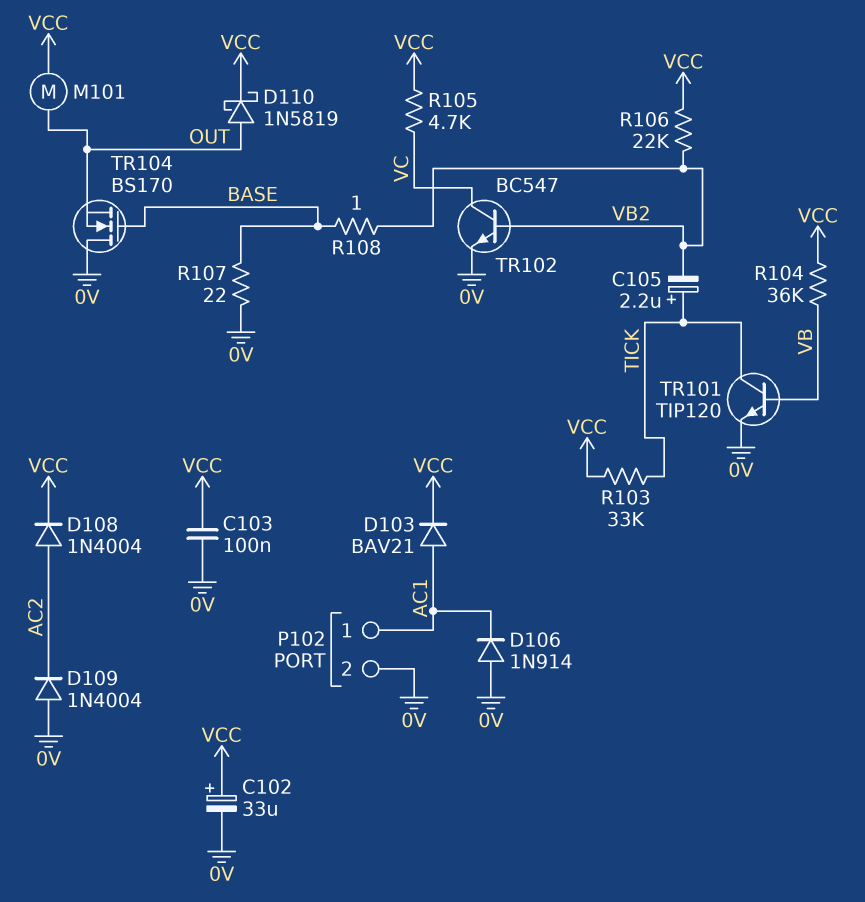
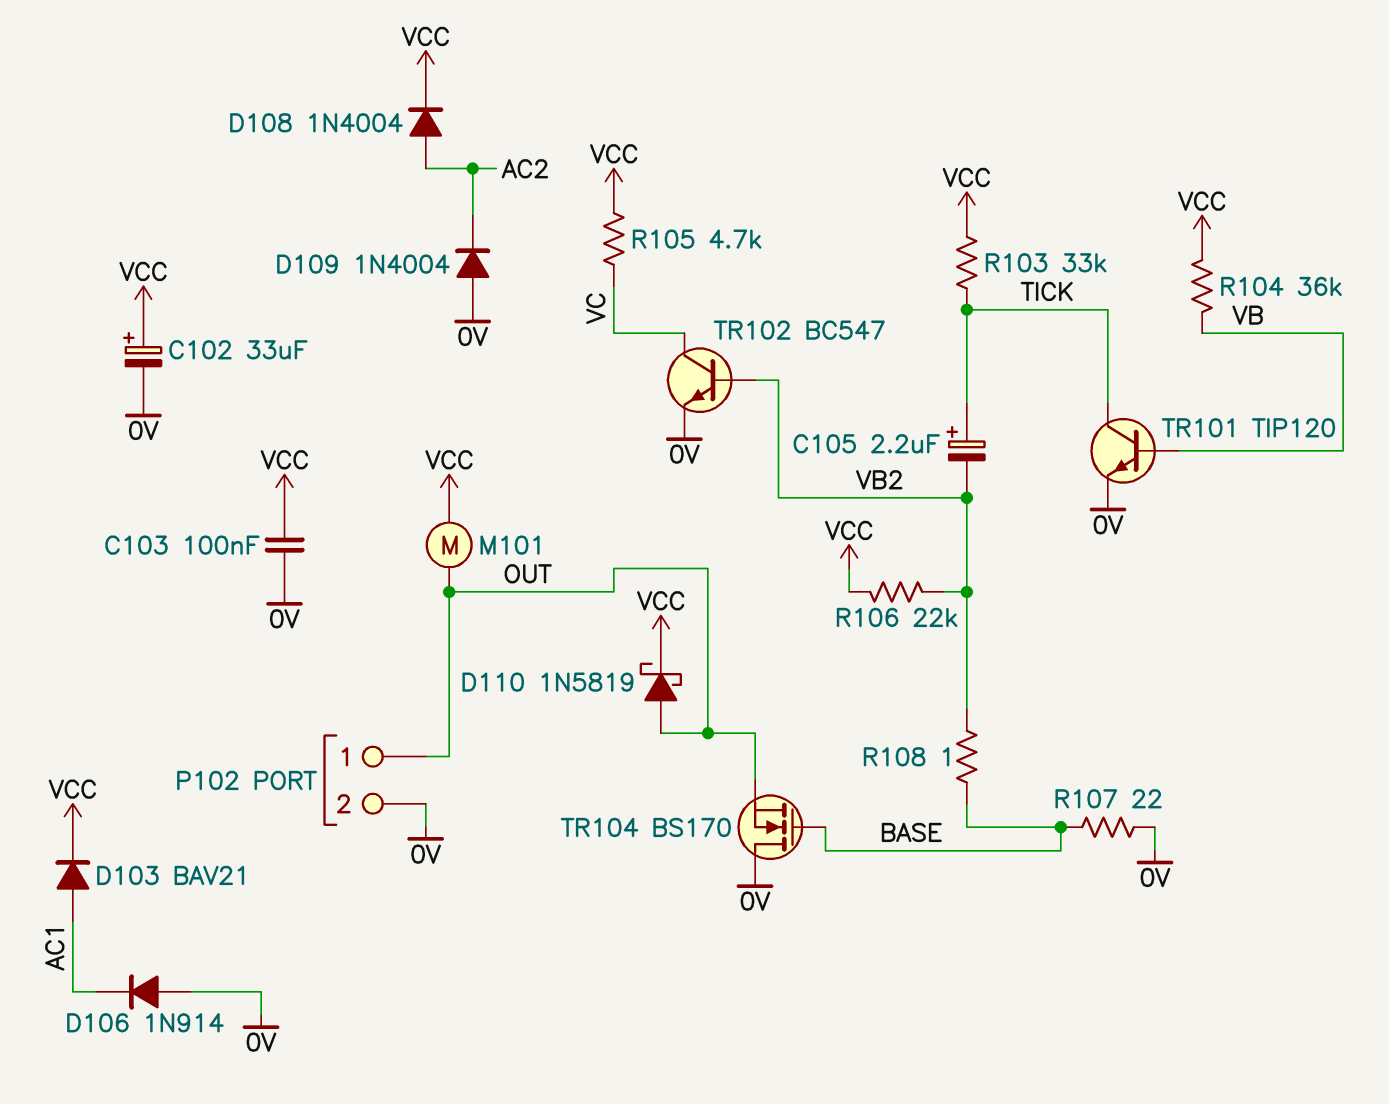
P102 pin 1: AC1 -> OUT

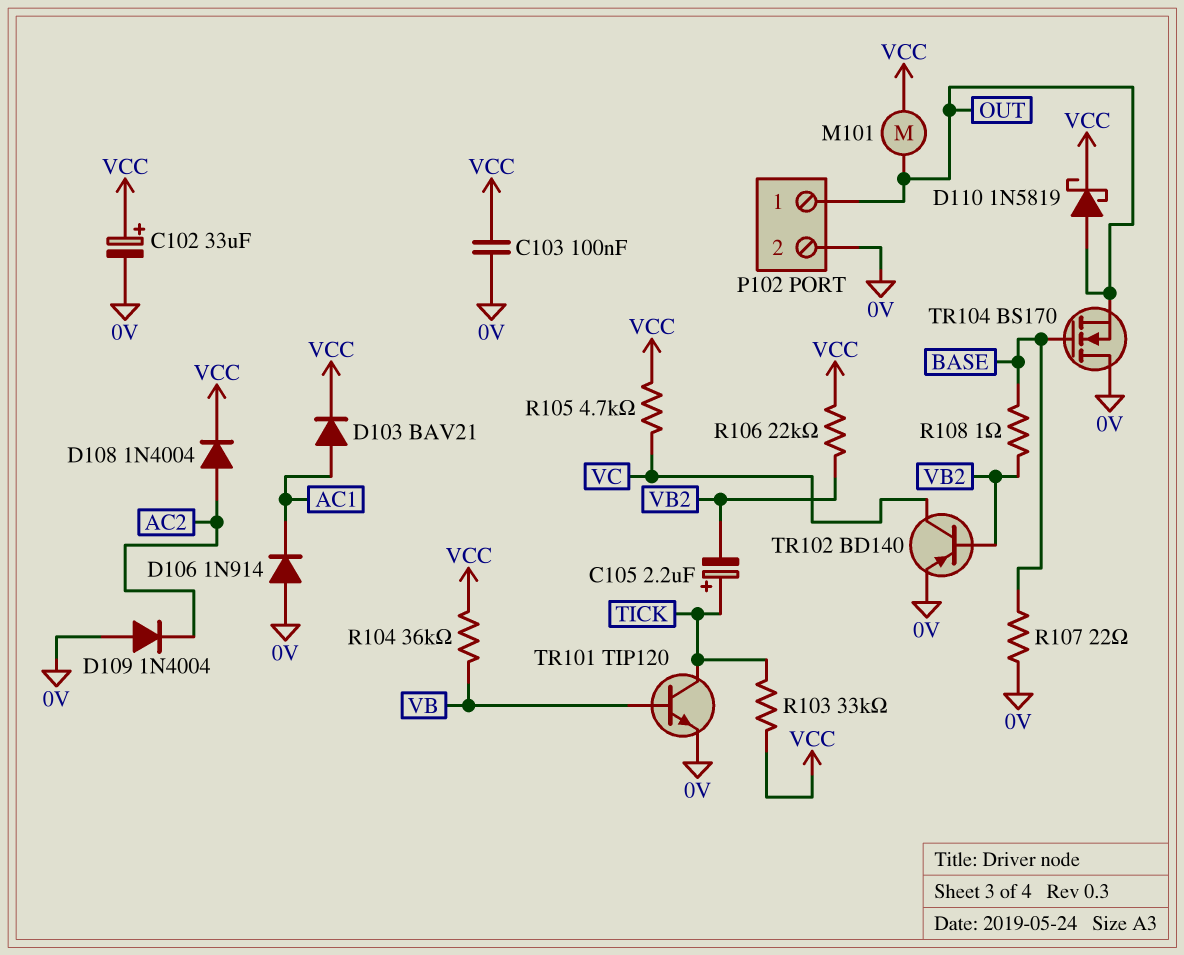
TR102: NPN BC547 (B VB2, C VC, E 0V) -> PNP BD140 (B VB2, C VC, E 0V)

